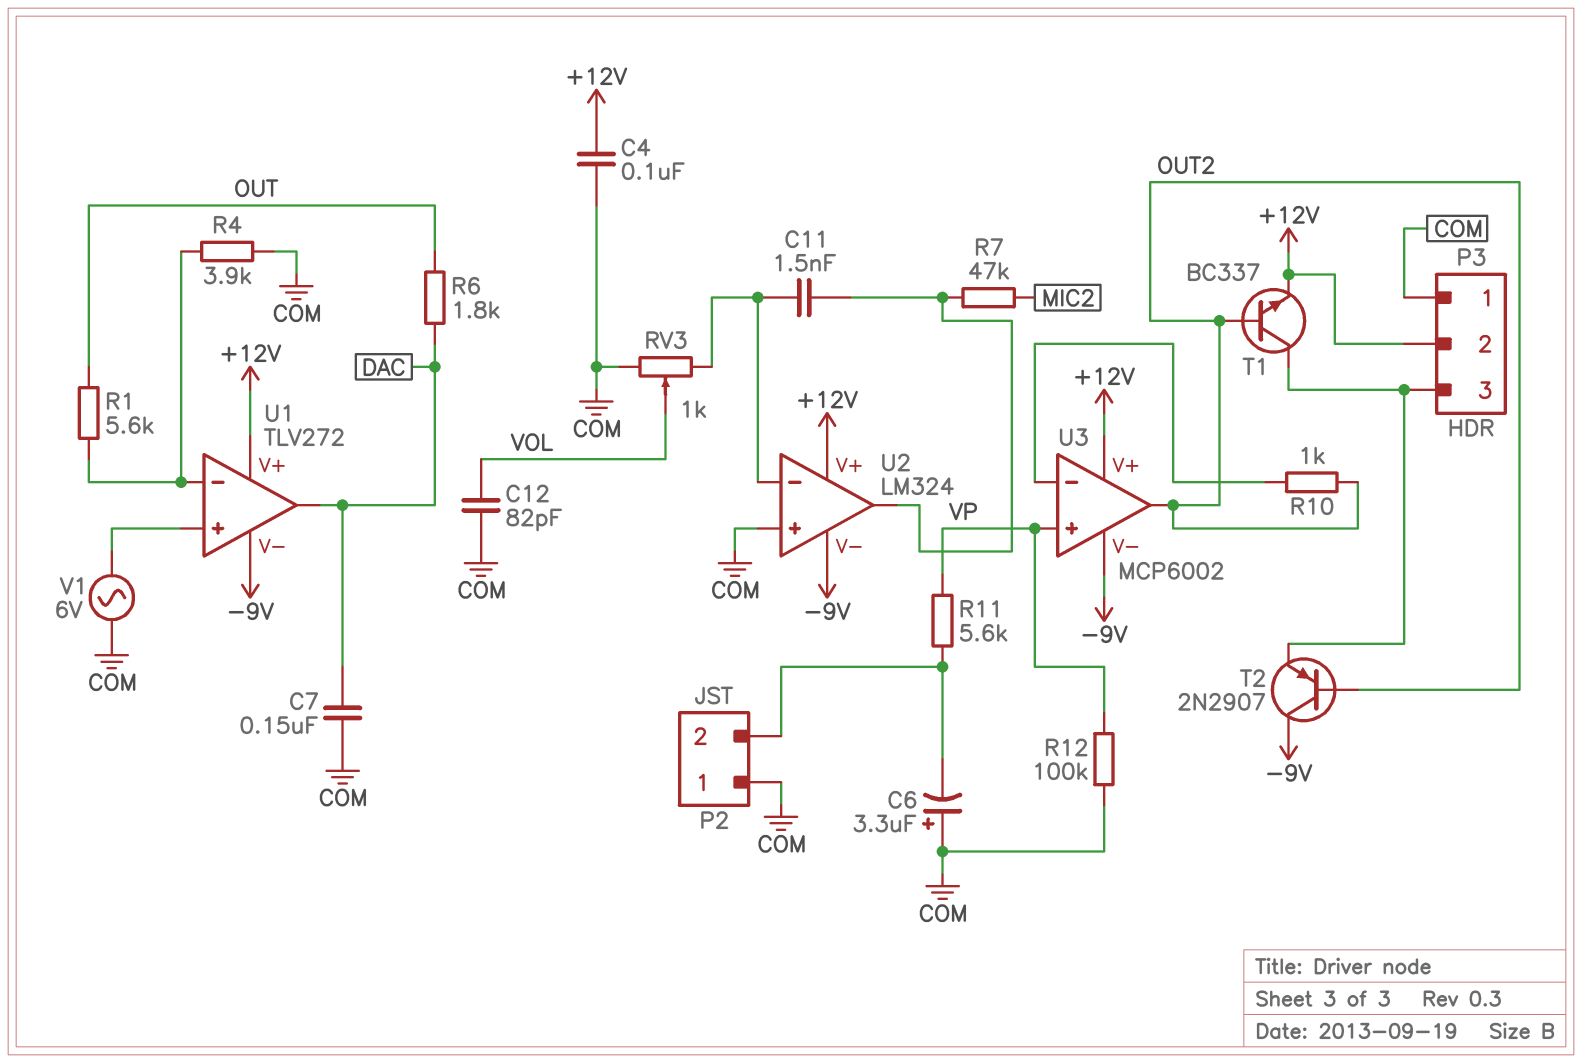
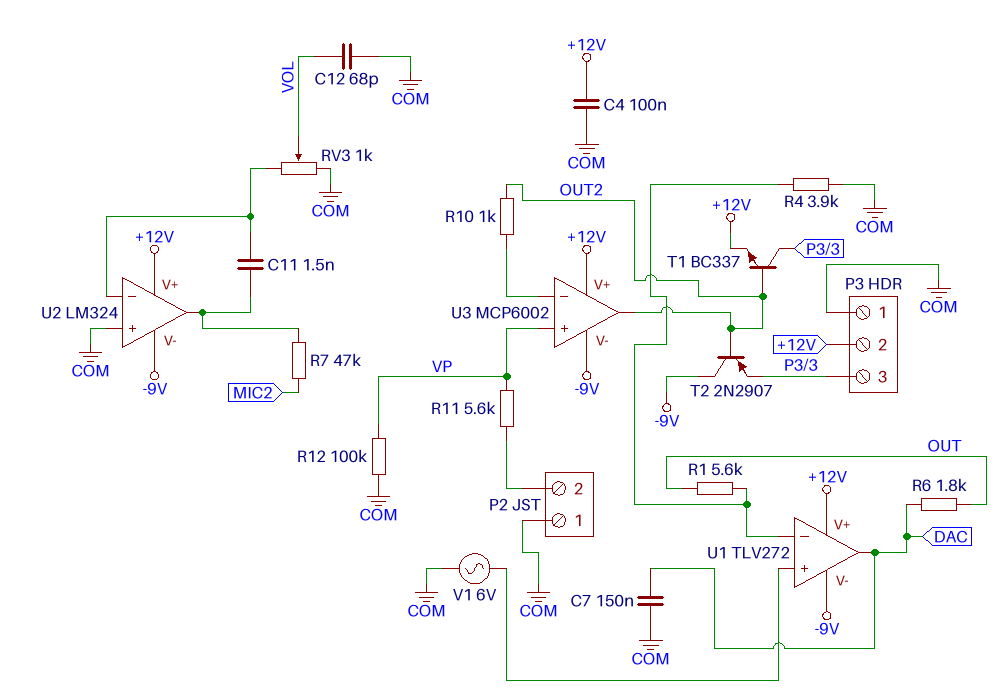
C6: 3.3uF (plus COM, minus P2/2) -> none
C12: 82pF (COM, VOL) -> 68pF (COM, VOL)

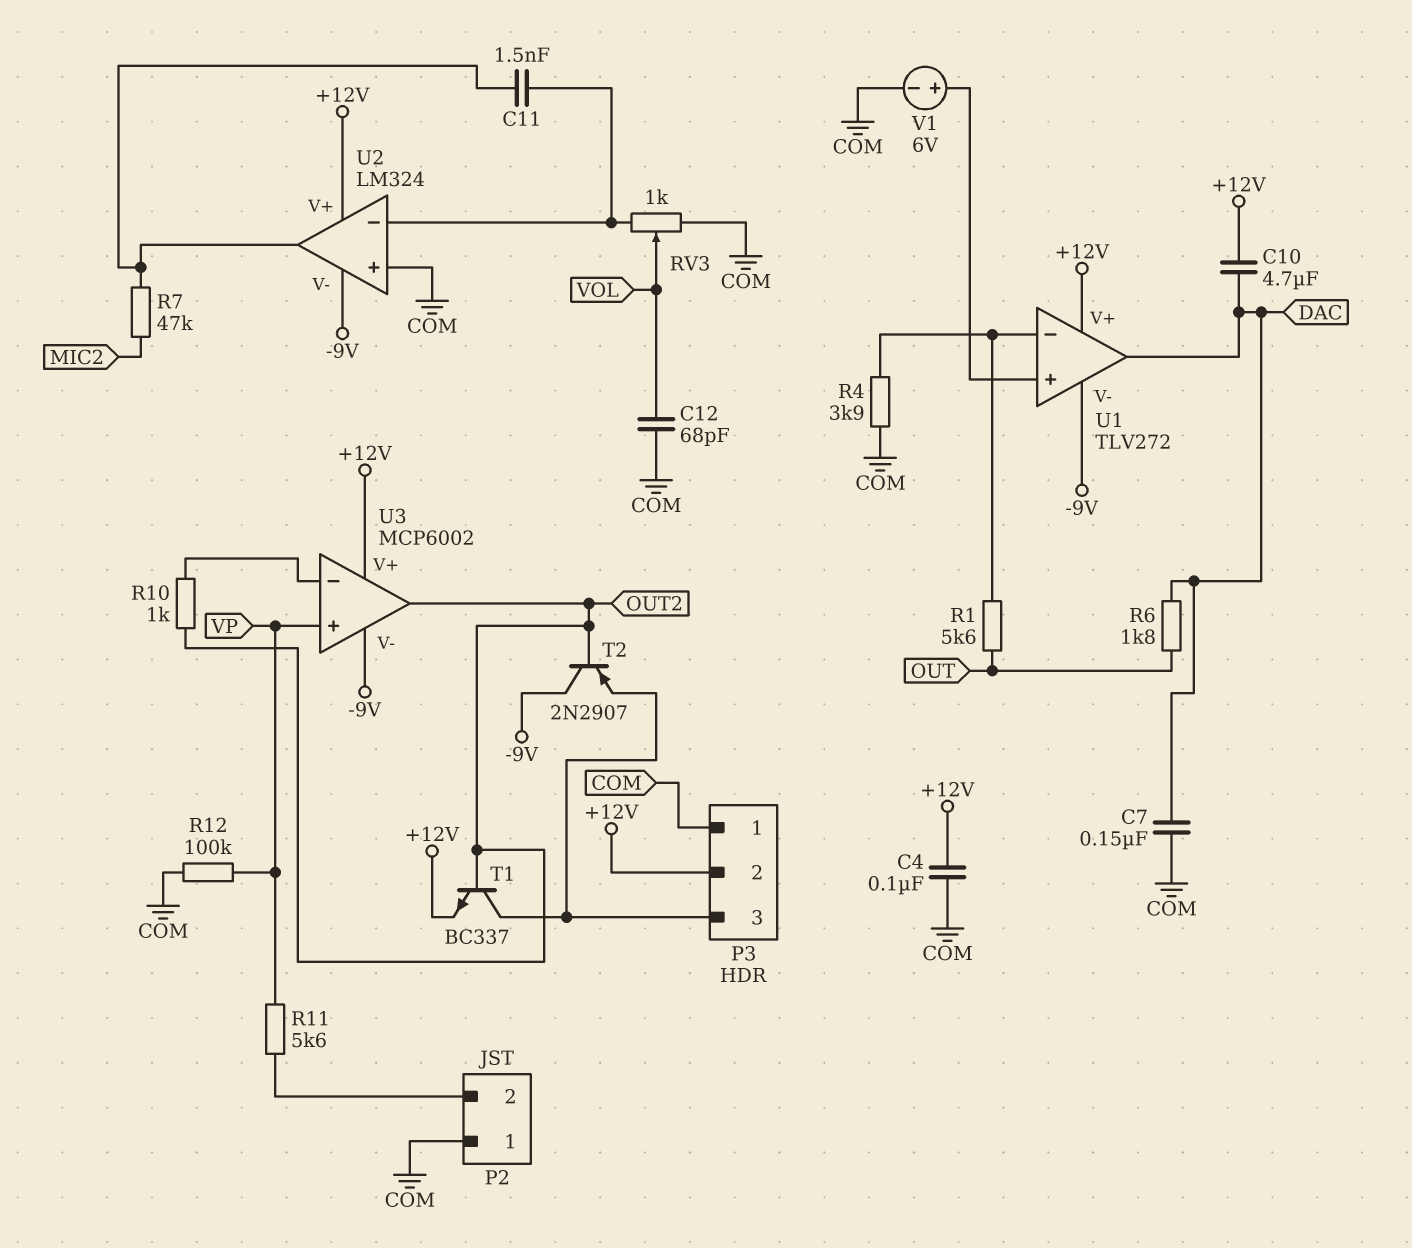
C10: none -> 4.7uF (+12V, DAC)
V1: AC 6V (COM, U1/in+) -> 6V (plus U1/in+, minus COM)

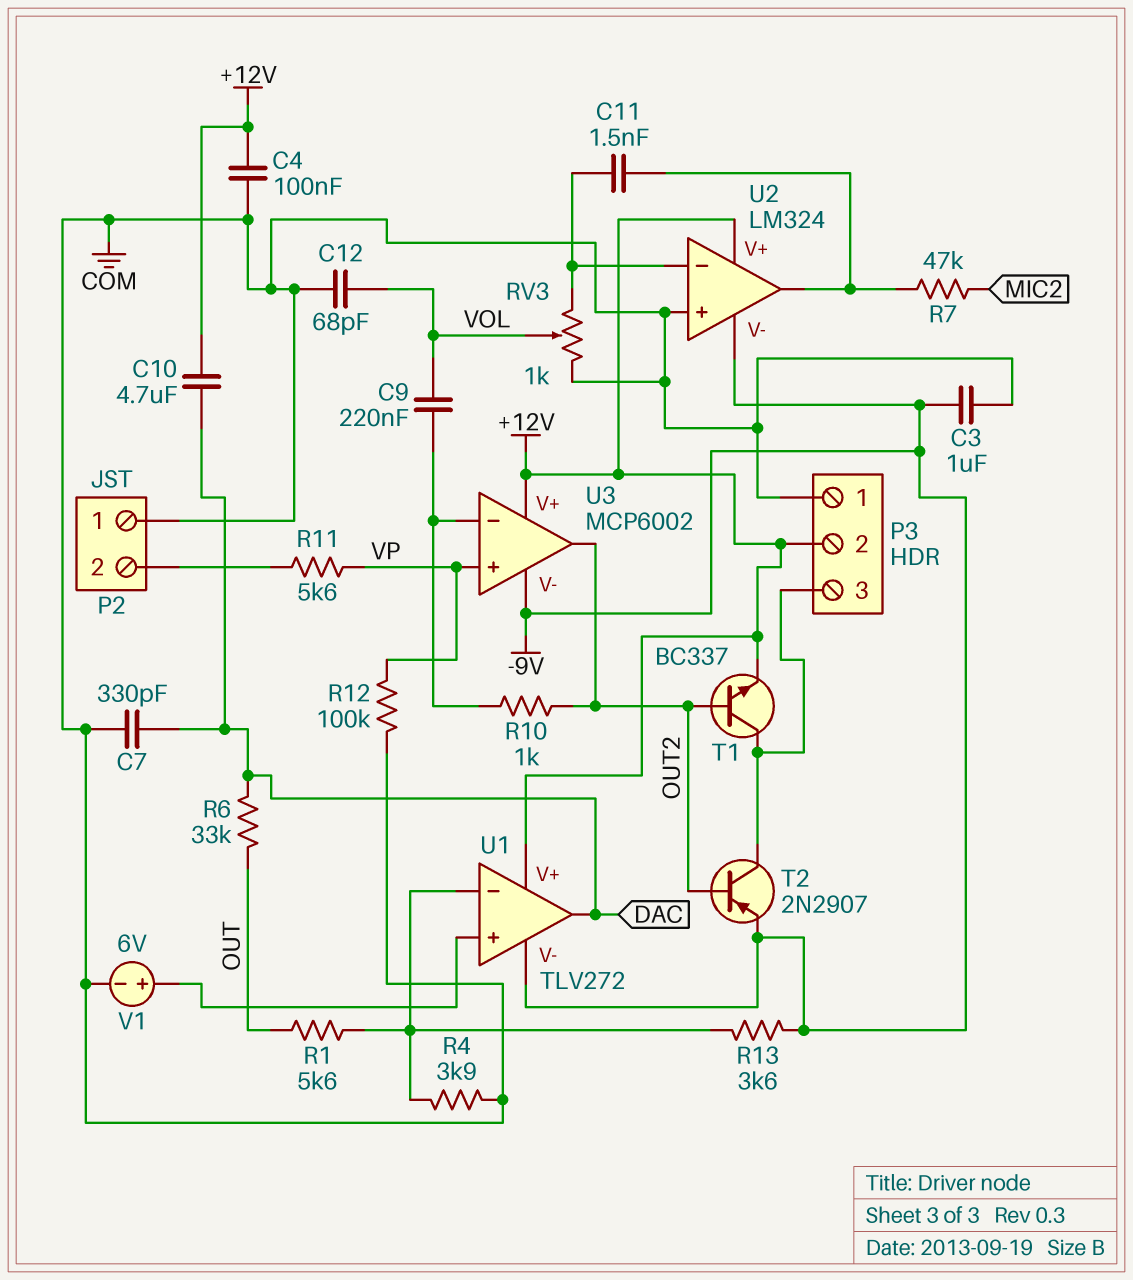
C3: none -> 1uF (-9V, COM)
C7: 150nF (COM, DAC) -> 330pF (COM, DAC)
C9: none -> 220nF (U3/in-, VOL)
R6: 1.8k (DAC, OUT) -> 33k (DAC, OUT)
R13: none -> 3.6k (-9V, U1/in-)
T2: PNP 2N2907 (B OUT2, C -9V, E P3/3) -> PNP 2N2907 (B OUT2, C P3/3, E -9V)

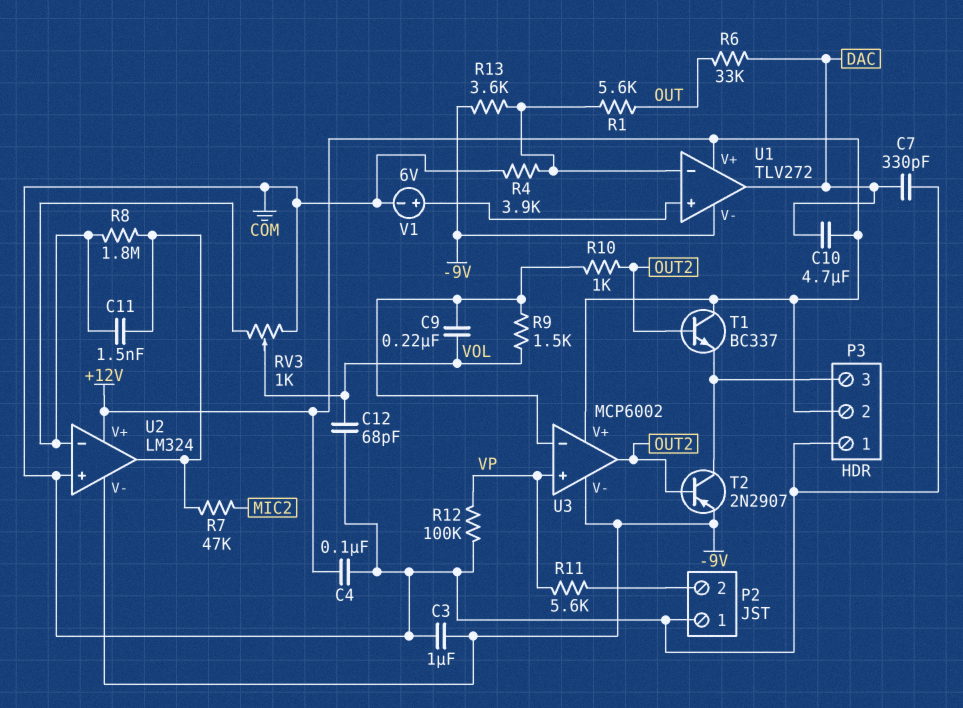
R8: none -> 1.8M (U2/in-, U2/out)
R9: none -> 1.5k (U3/in-, VOL)
T1: NPN BC337 (B OUT2, C P3/3, E +12V) -> NPN BC337 (B OUT2, C +12V, E P3/3)

